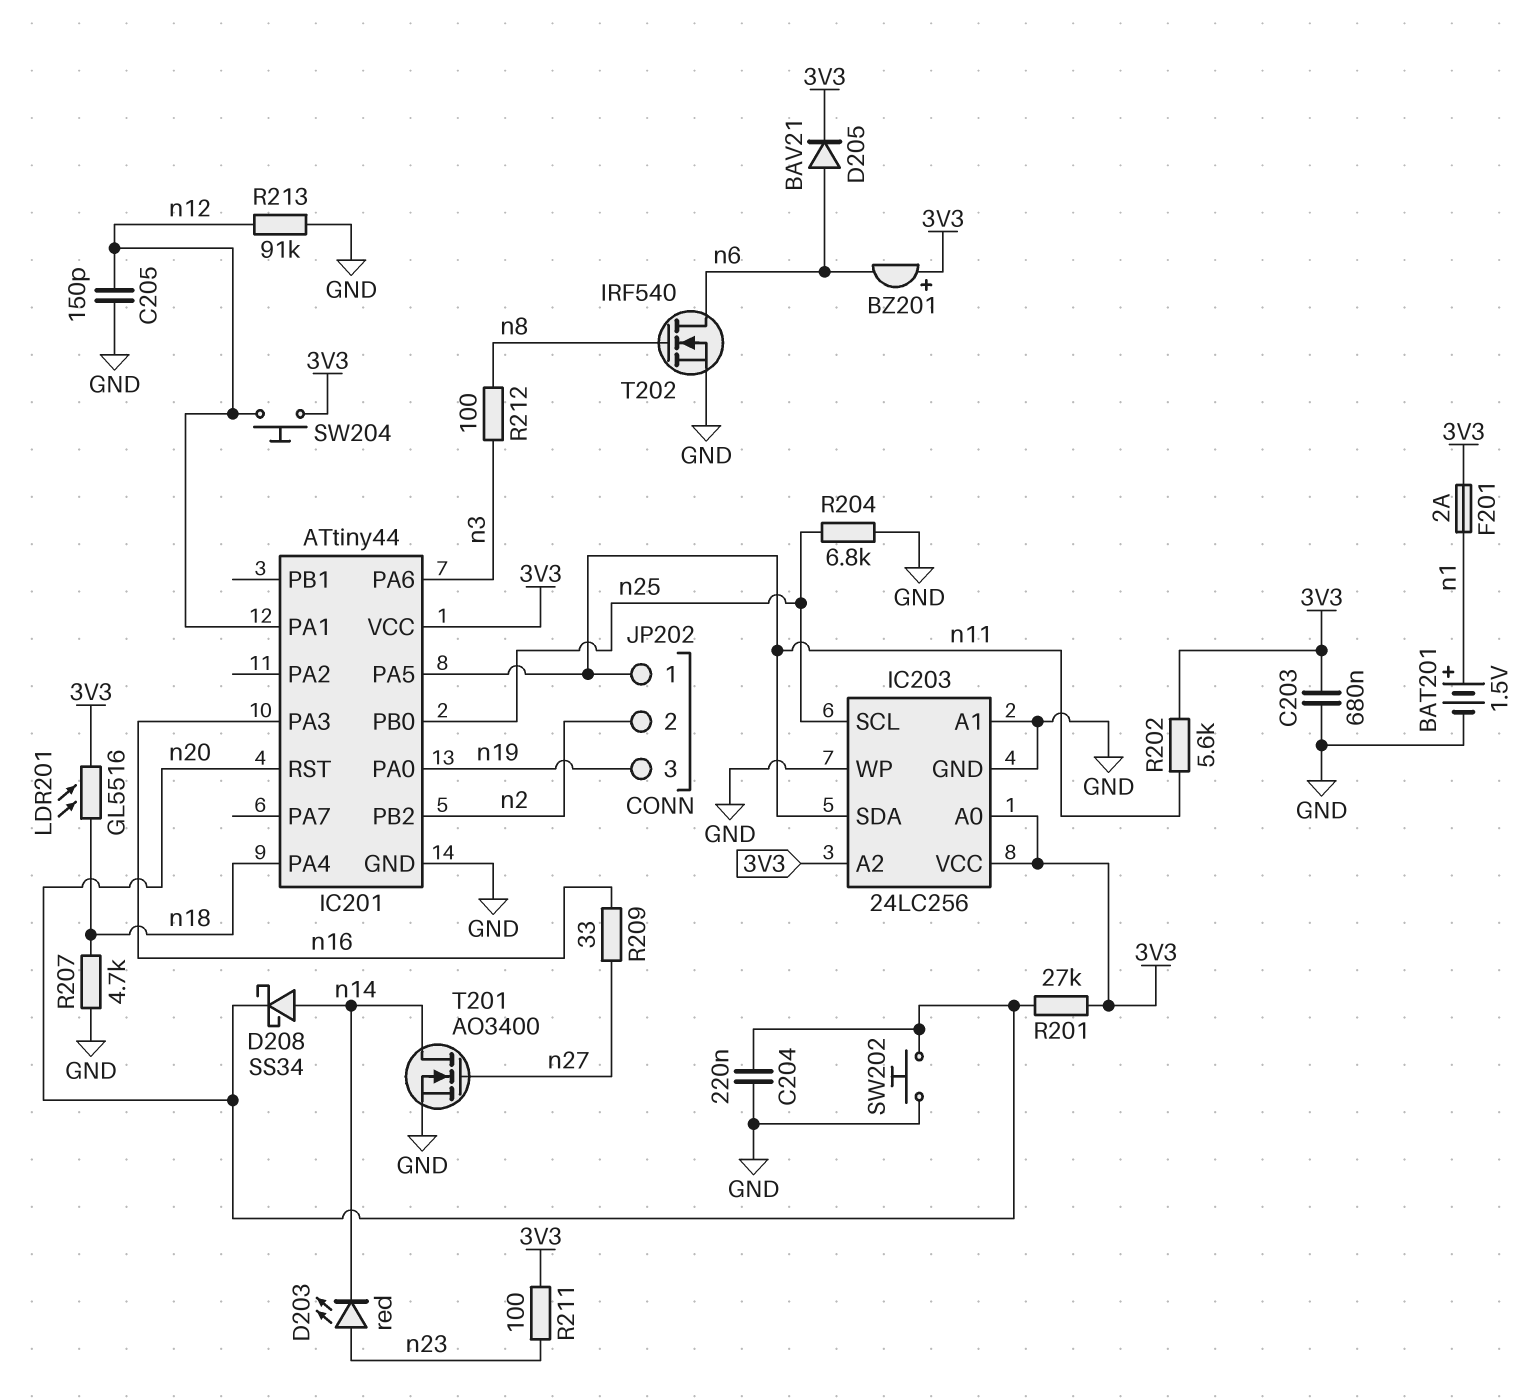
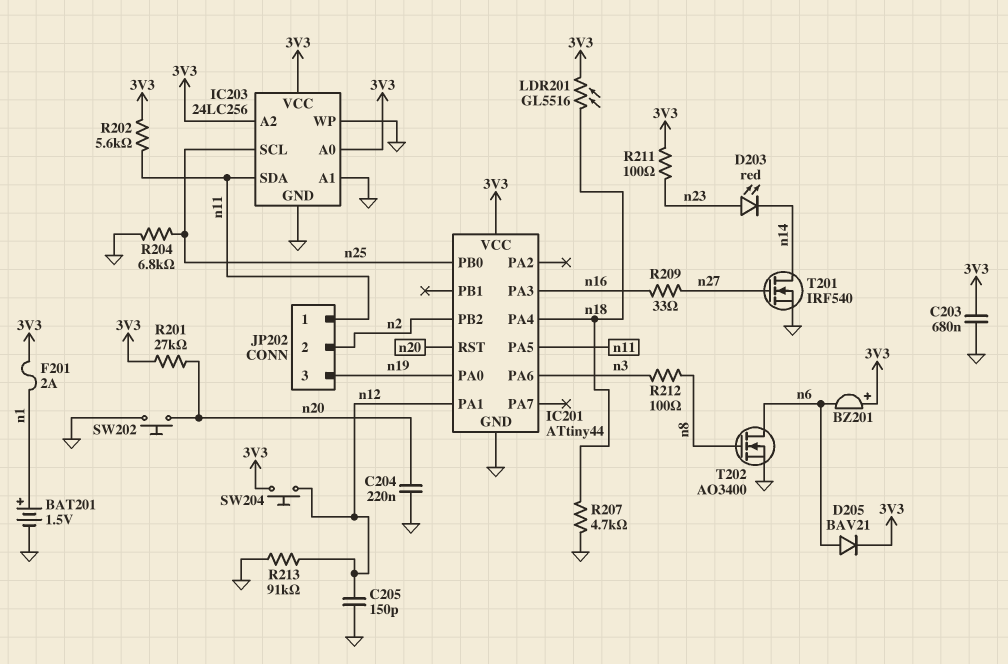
D208: schottky SS34 (A n14, K n20) -> none
T201: NMOS AO3400 (G n27, D n14, S GND) -> NMOS IRF540 (G n27, D n14, S GND)
T202: NMOS IRF540 (G n8, D n6, S GND) -> NMOS AO3400 (G n8, D n6, S GND)

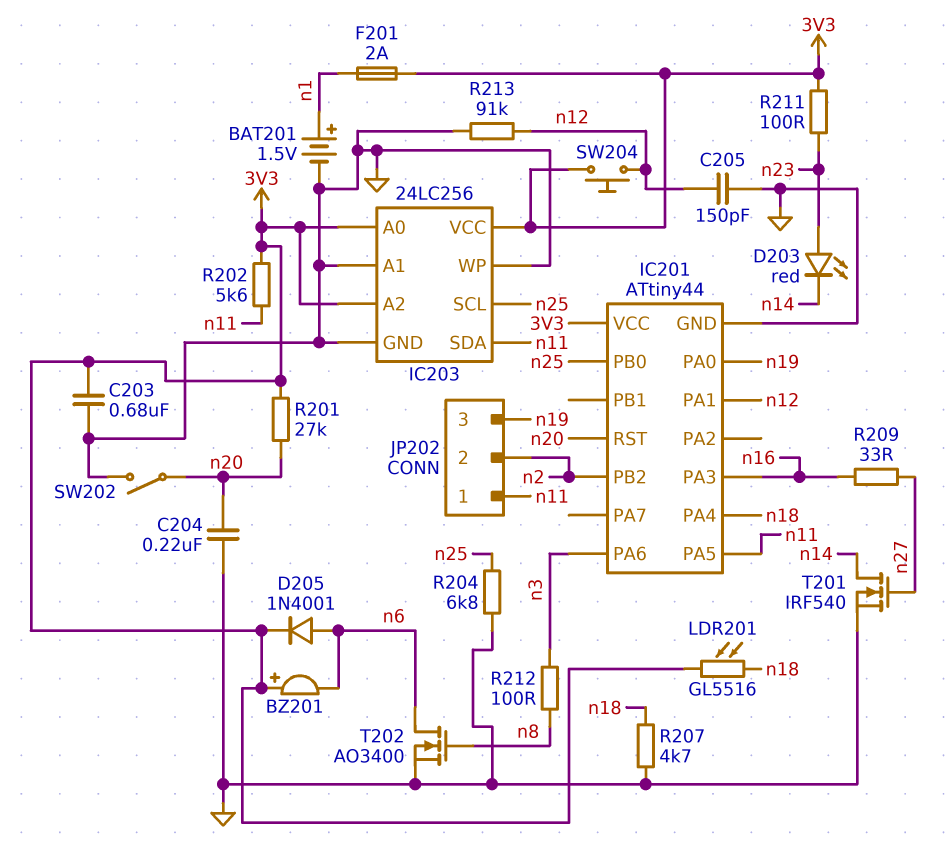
D205: diode BAV21 (A n6, K 3V3) -> diode 1N4001 (A n6, K 3V3)
SW202: button (GND, n20) -> switch (GND, n20)

